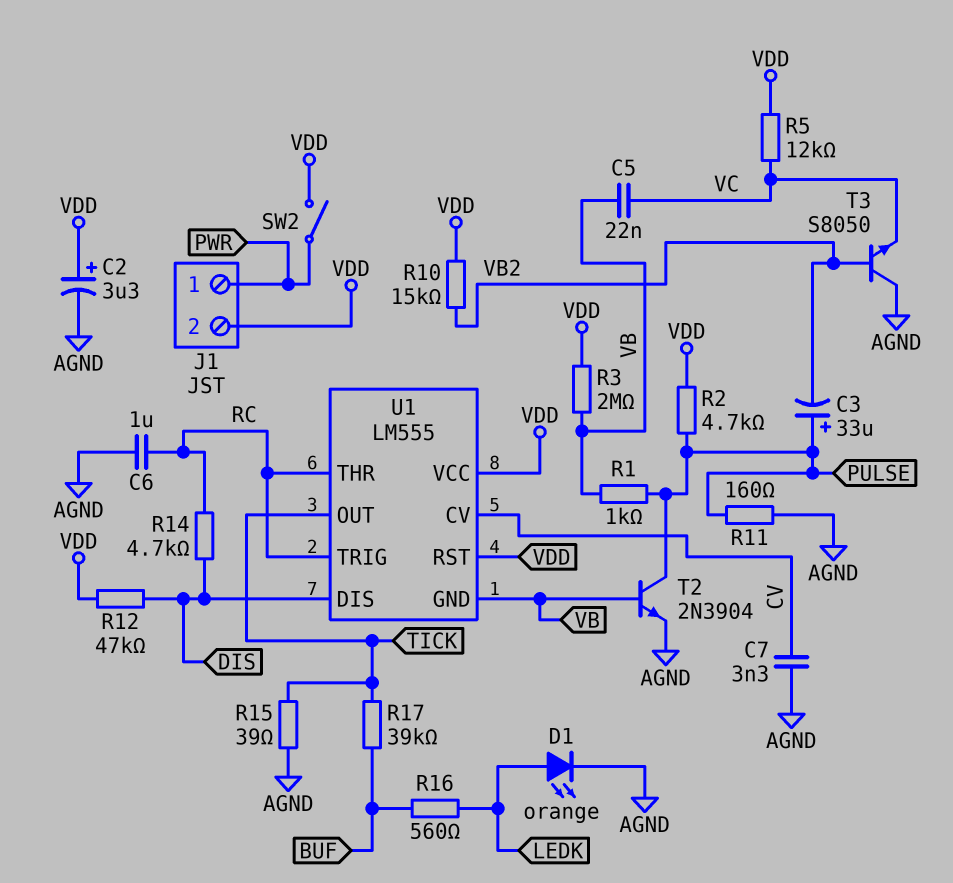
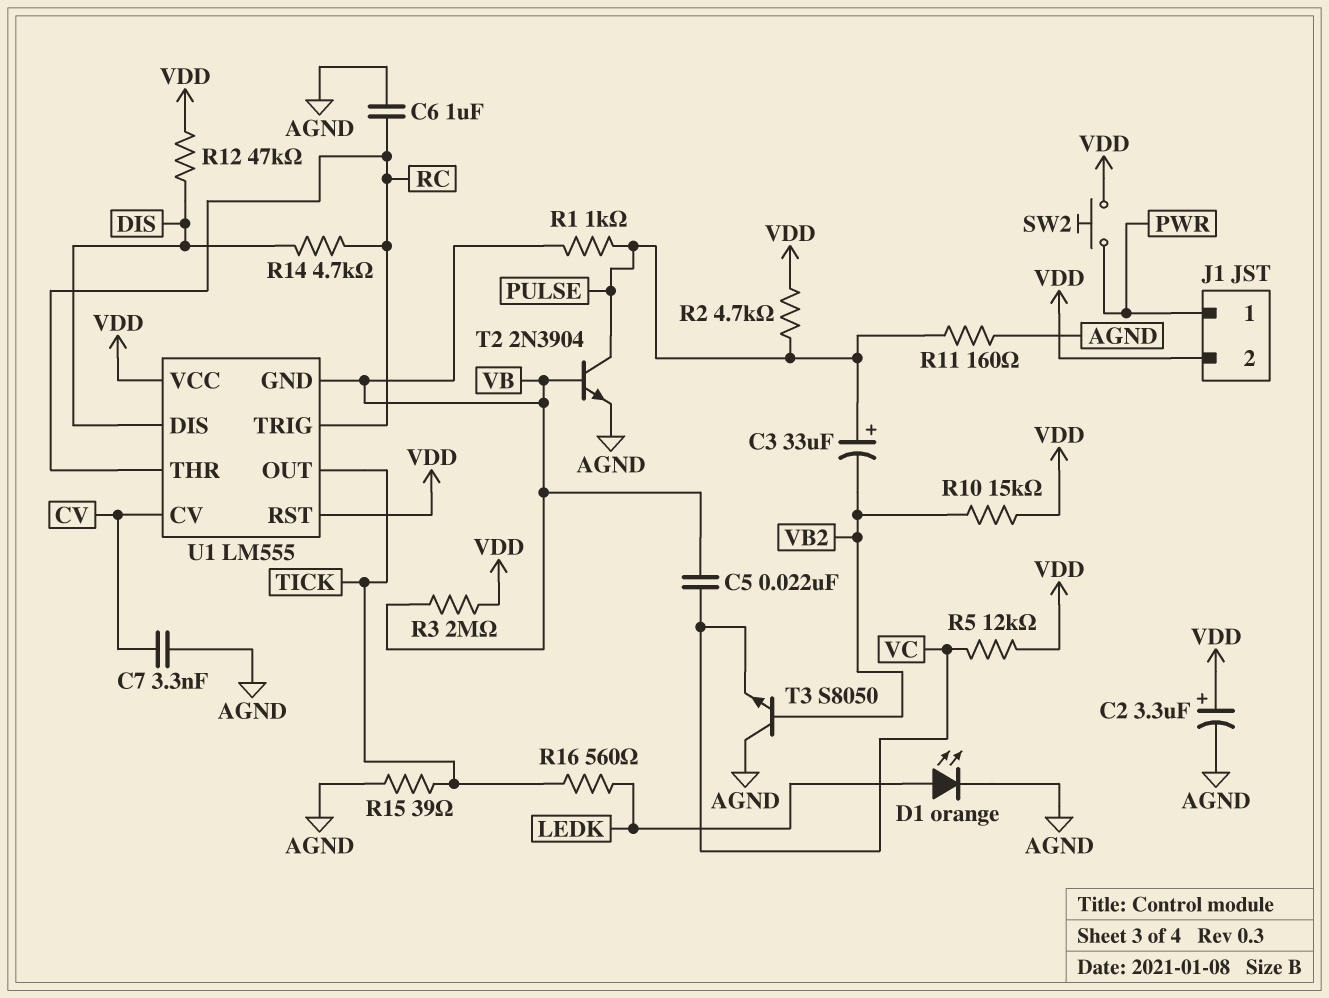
R16: 560 (BUF, LEDK) -> 560 (LEDK, TICK)
R17: 39k (BUF, TICK) -> none
SW2: switch (PWR, VDD) -> button (PWR, VDD)

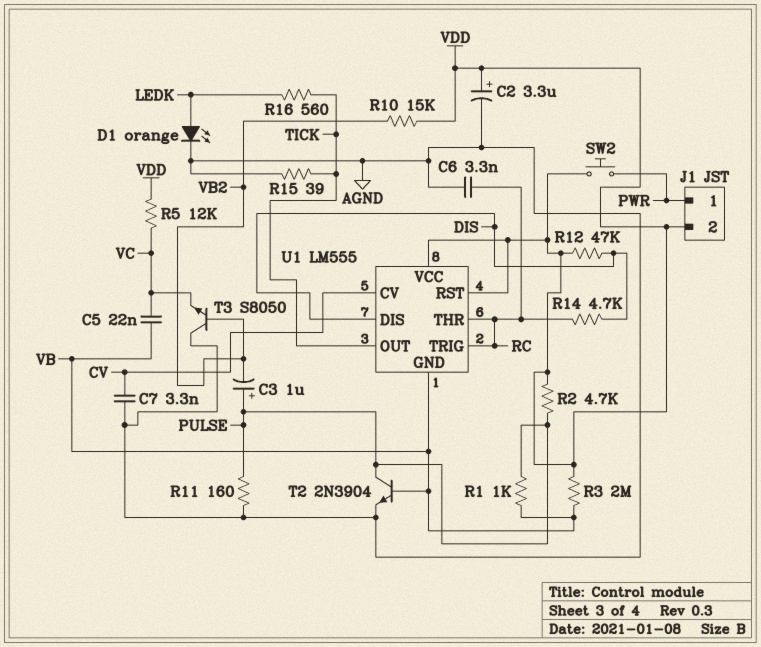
C3: 33uF (plus PULSE, minus VB2) -> 1uF (plus PULSE, minus VB2)
C6: 1uF (AGND, RC) -> 3.3nF (AGND, RC)

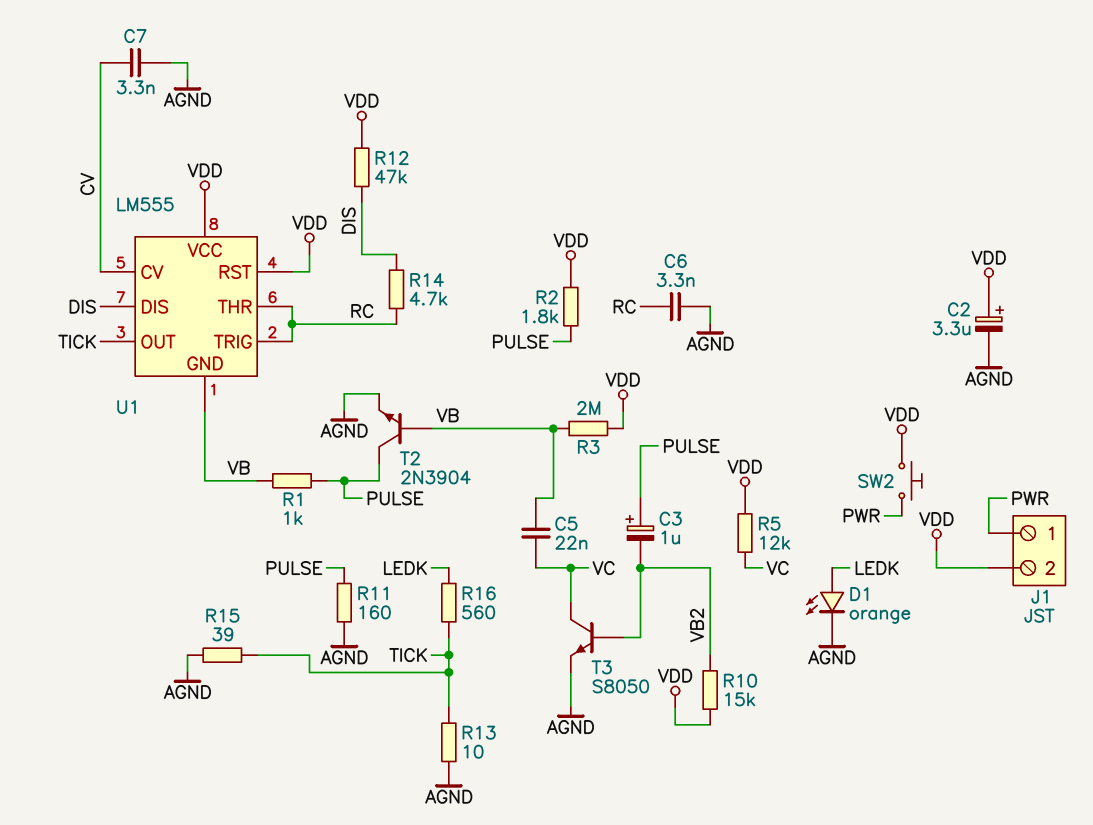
R2: 4.7k (PULSE, VDD) -> 1.8k (PULSE, VDD)
R13: none -> 10 (AGND, TICK)
T3: NPN S8050 (B VB2, C AGND, E VC) -> NPN S8050 (B VB2, C VC, E AGND)

